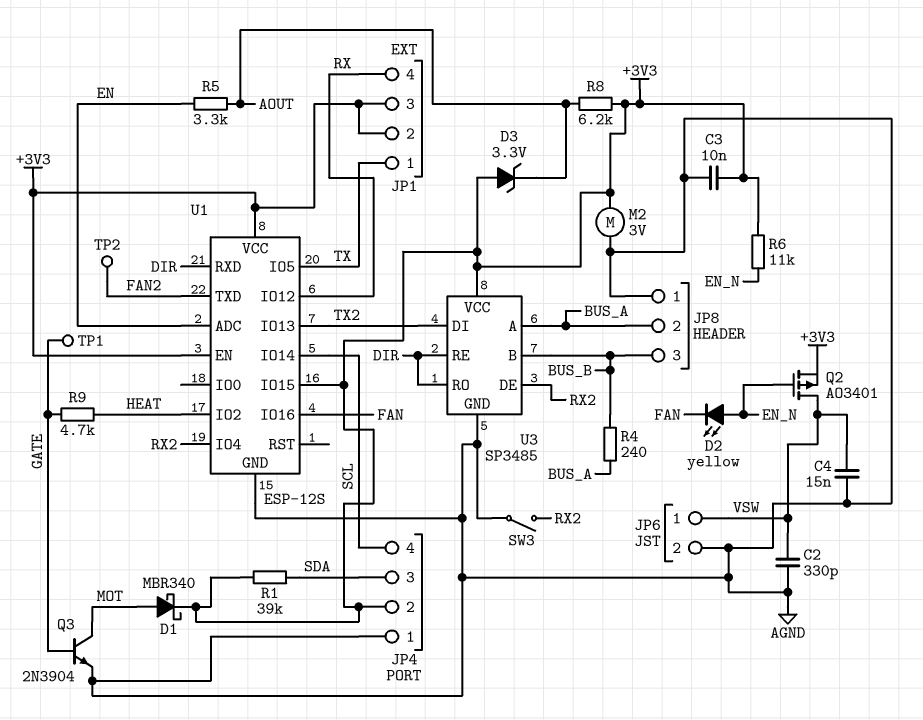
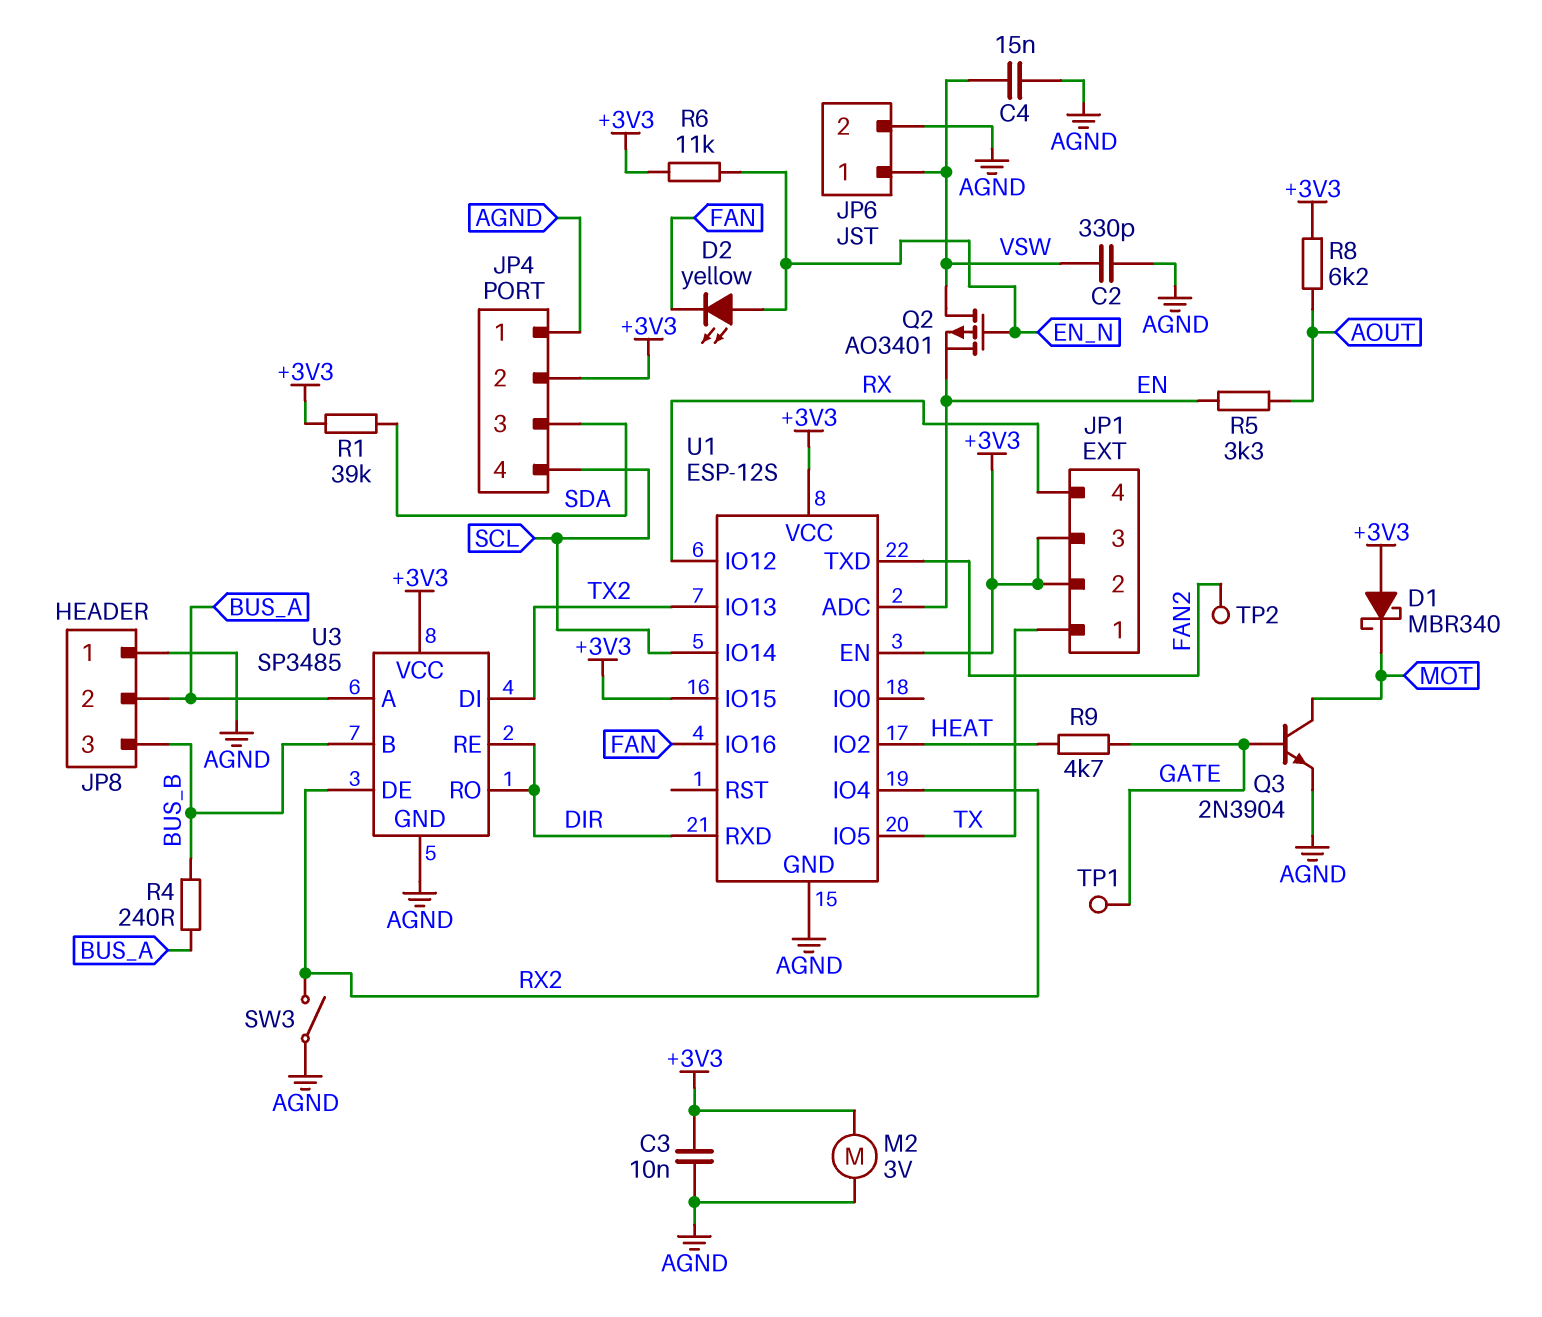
D1: schottky MBR340 (A MOT, K +3V3) -> schottky MBR340 (A +3V3, K MOT)
D3: zener 3.3V (A +3V3, K AOUT) -> none
Q2: PMOS AO3401 (G EN_N, D VSW, S +3V3) -> PMOS AO3401 (G EN_N, D VSW, S EN)

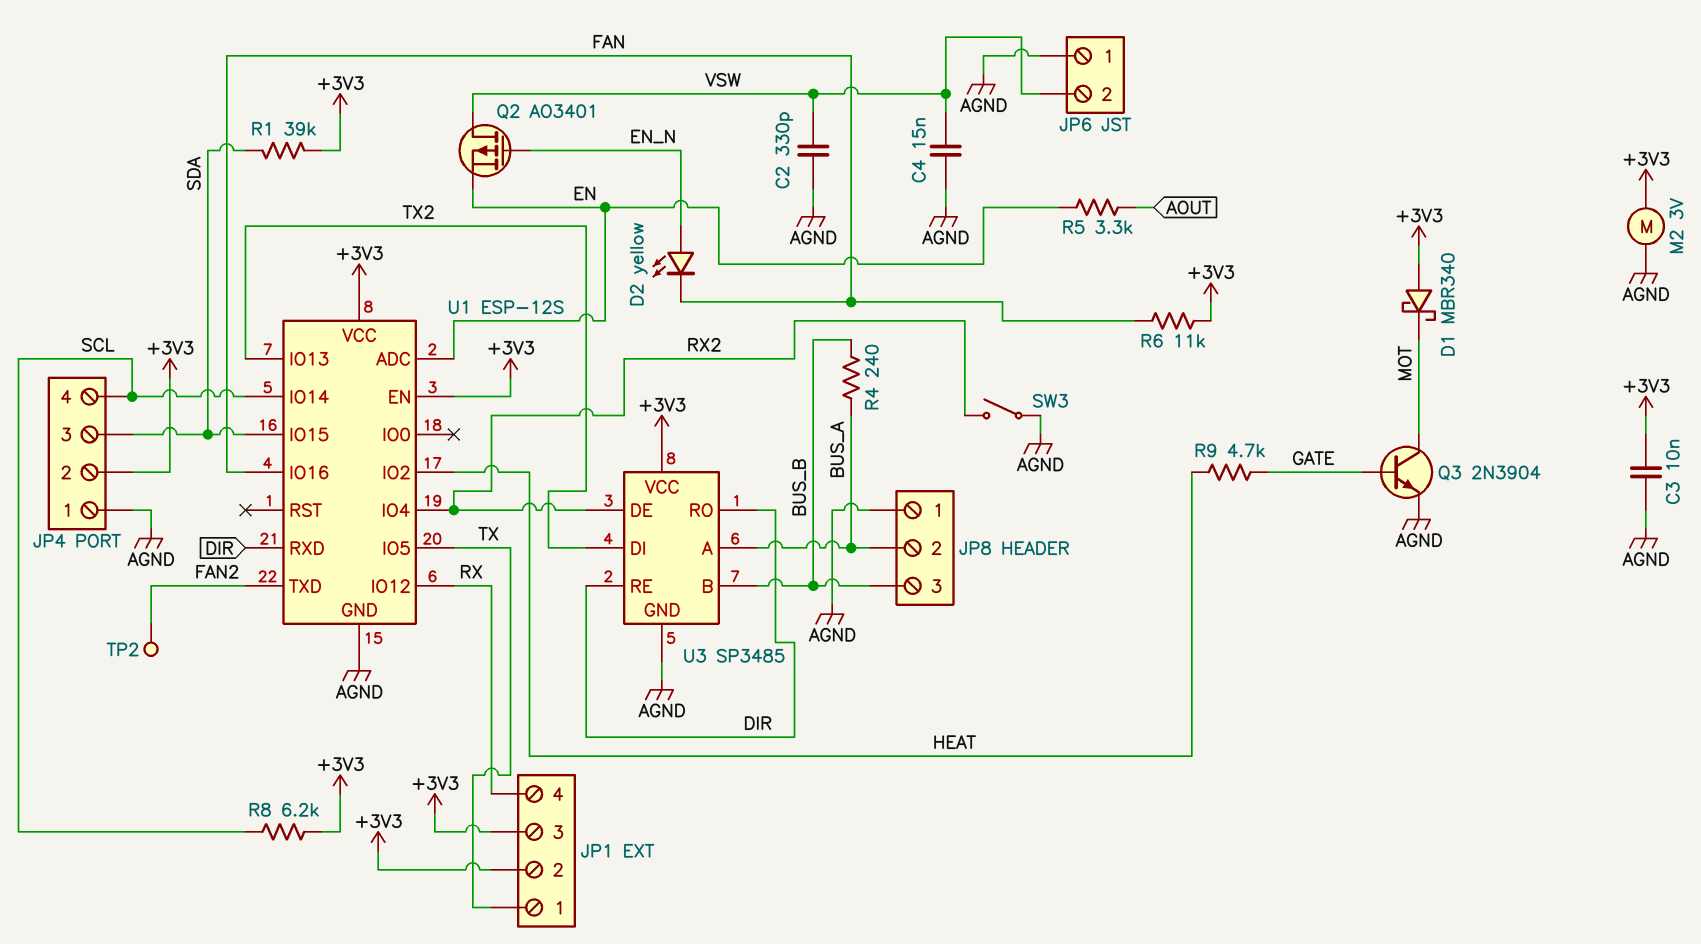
JP6 pin 1: VSW -> AGND
JP6 pin 2: AGND -> VSW
R6: 11k (+3V3, EN_N) -> 11k (+3V3, FAN)
R8: 6.2k (+3V3, AOUT) -> 6.2k (+3V3, SCL)
TP1: test point (GATE) -> none
U1 pin IO15: +3V3 -> SDA

